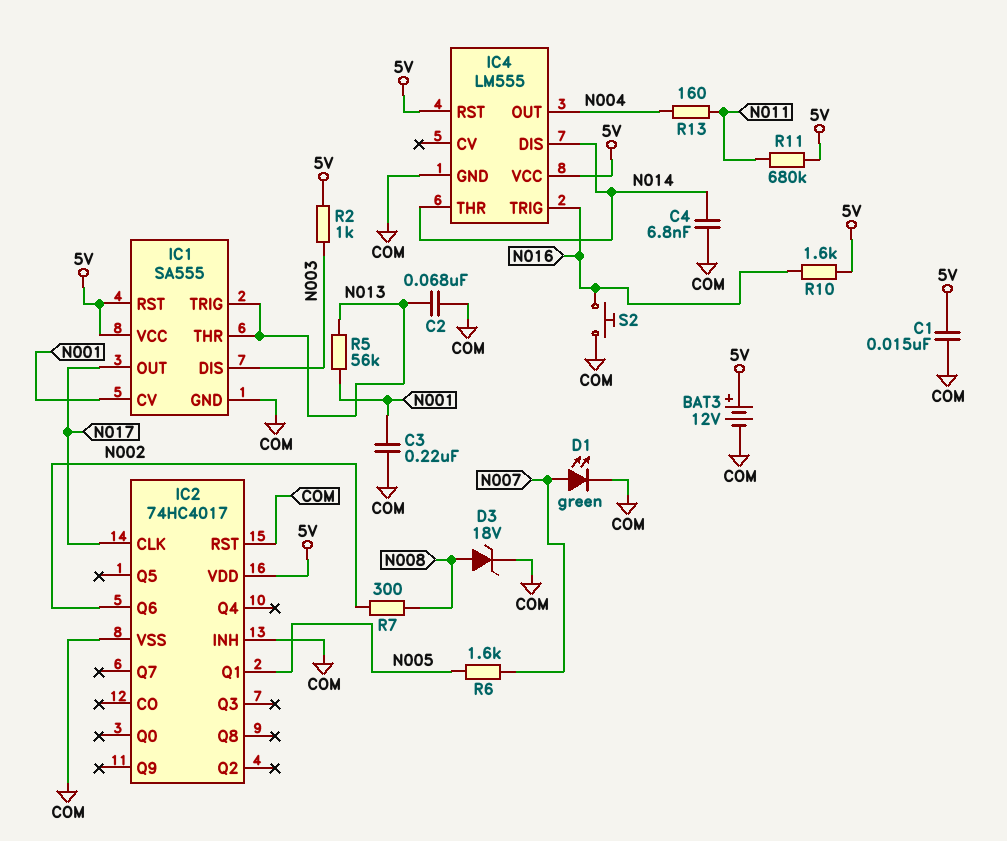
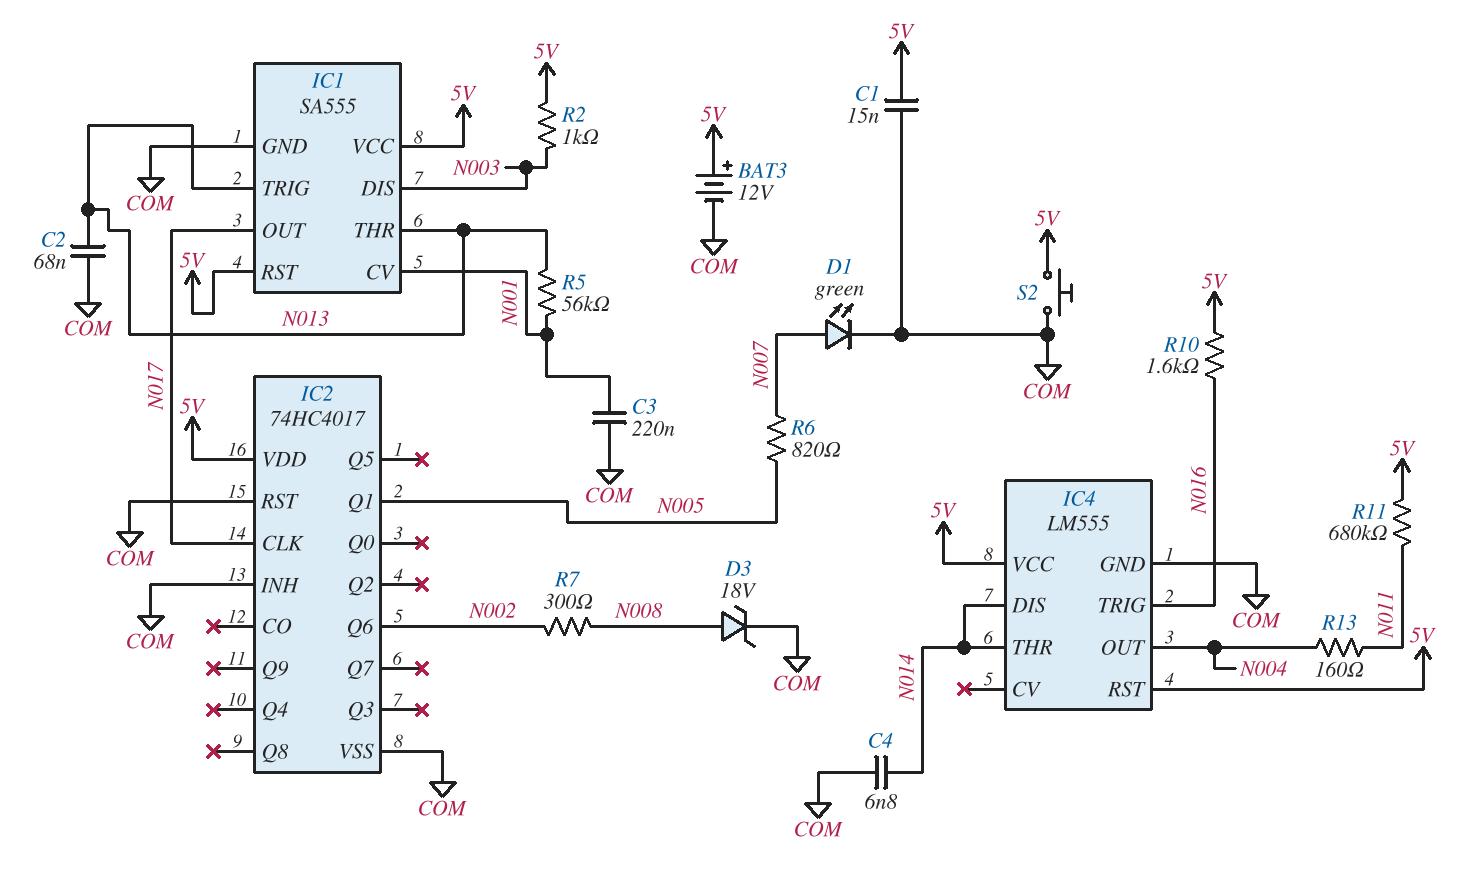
R6: 1.6k (N005, N007) -> 820 (N005, N007)
S2: button (COM, N016) -> button (5V, COM)

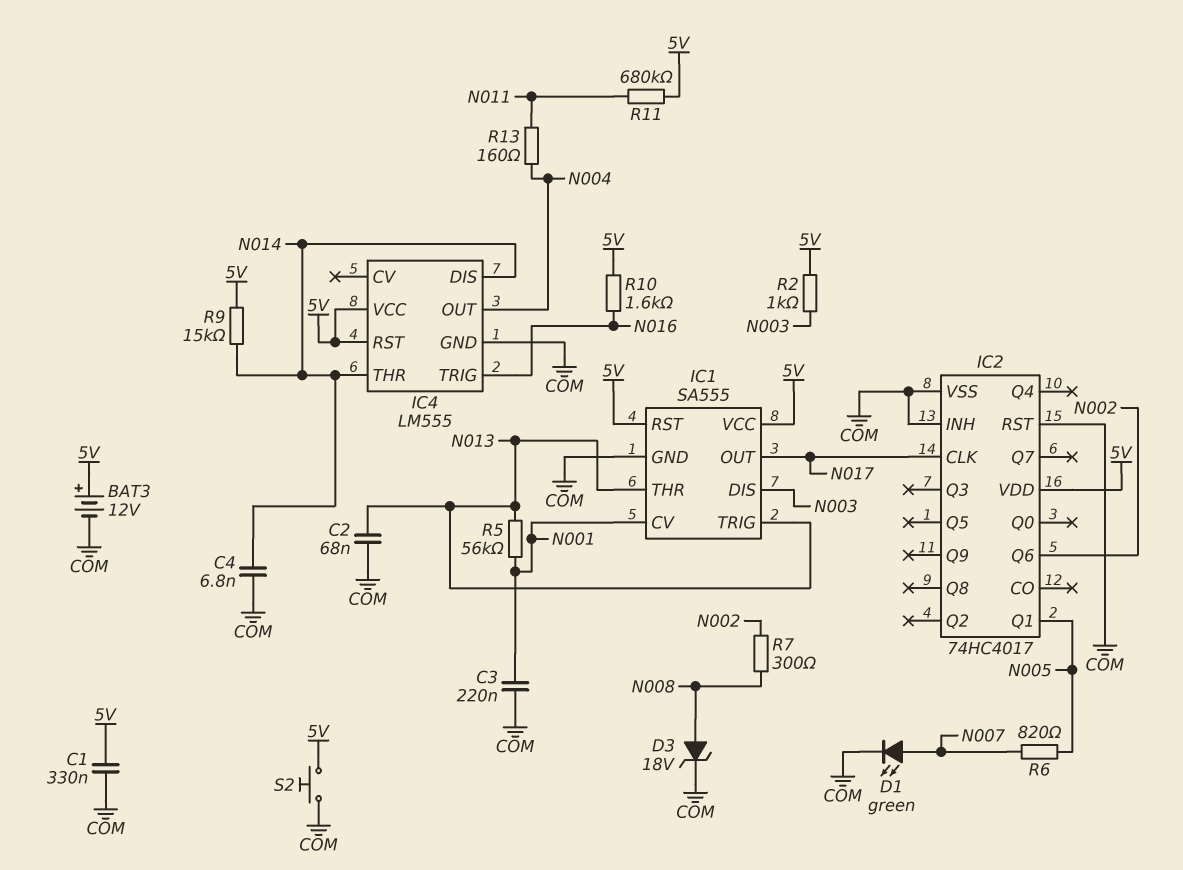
C1: 15nF (5V, COM) -> 330nF (5V, COM)
R9: none -> 15k (5V, N014)

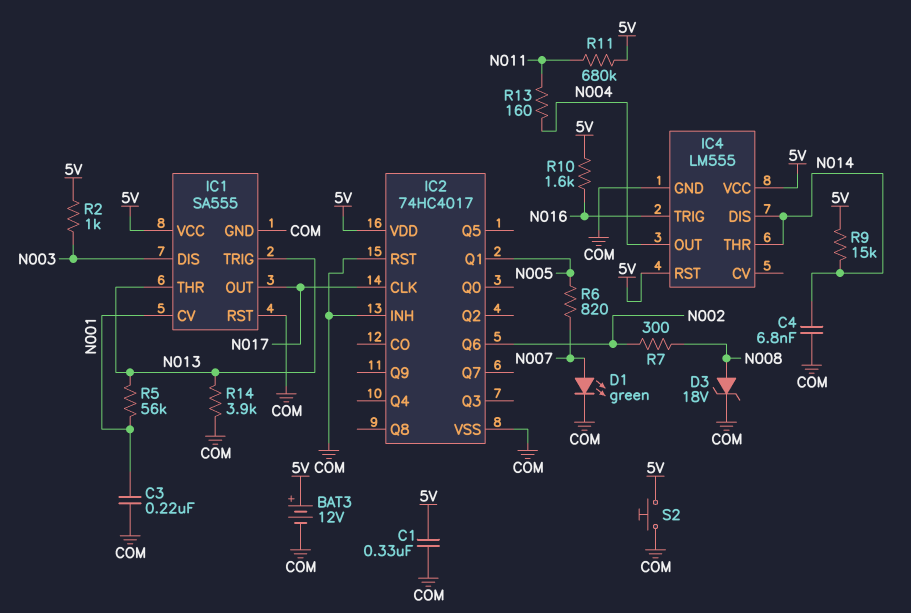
C2: 68nF (COM, N013) -> none
IC1 pin RST: 5V -> COM
R14: none -> 3.9k (COM, N013)

